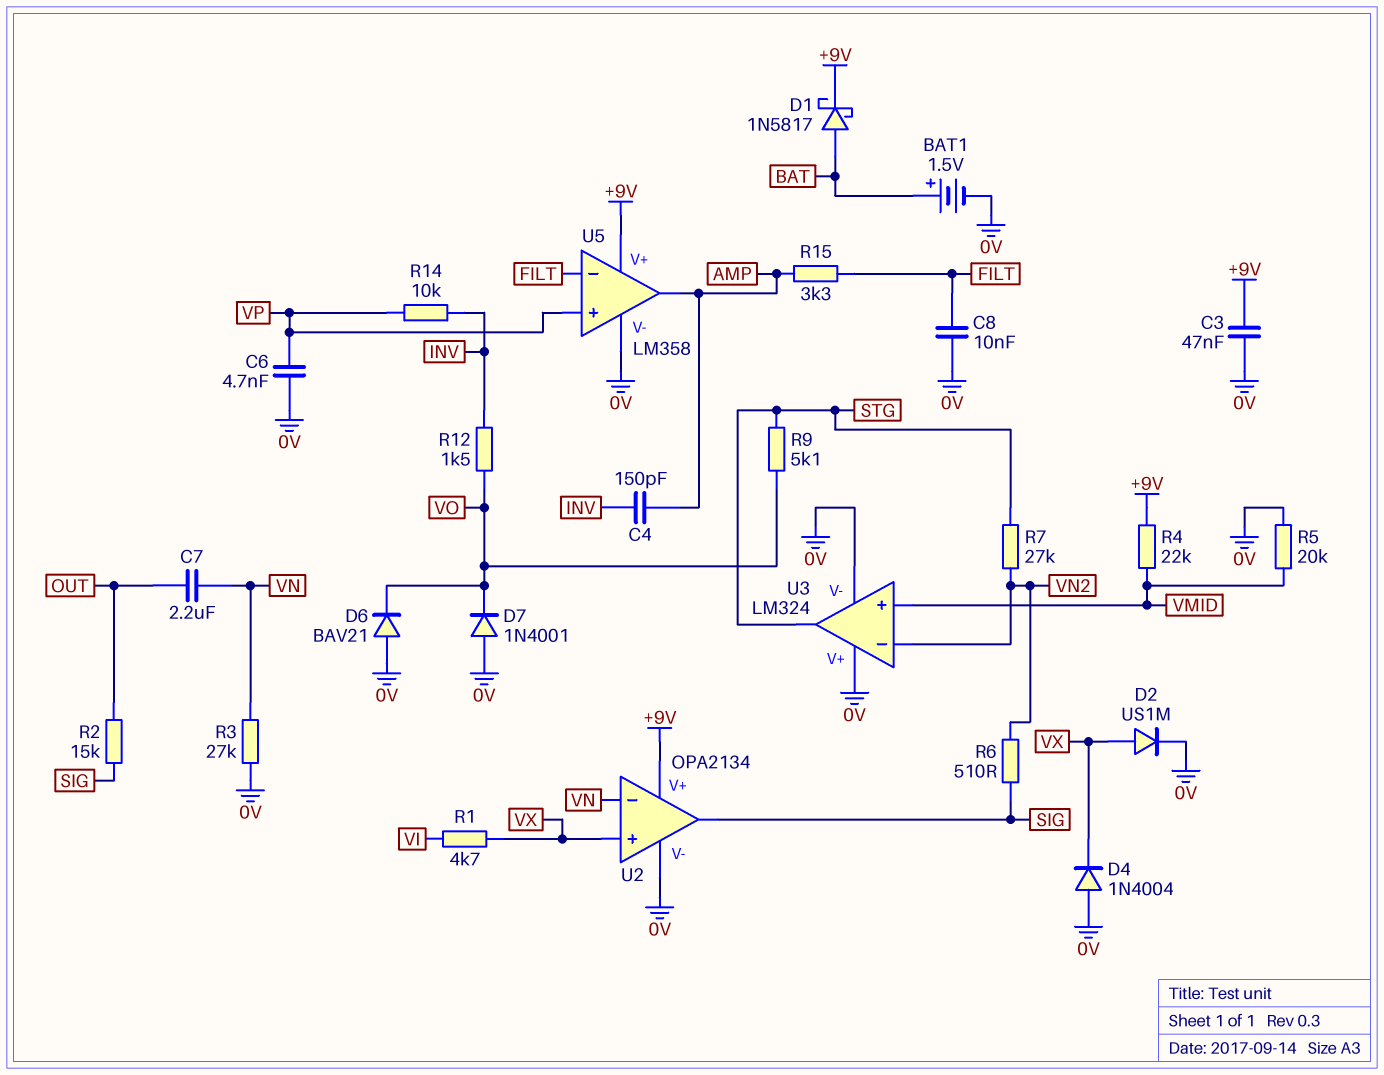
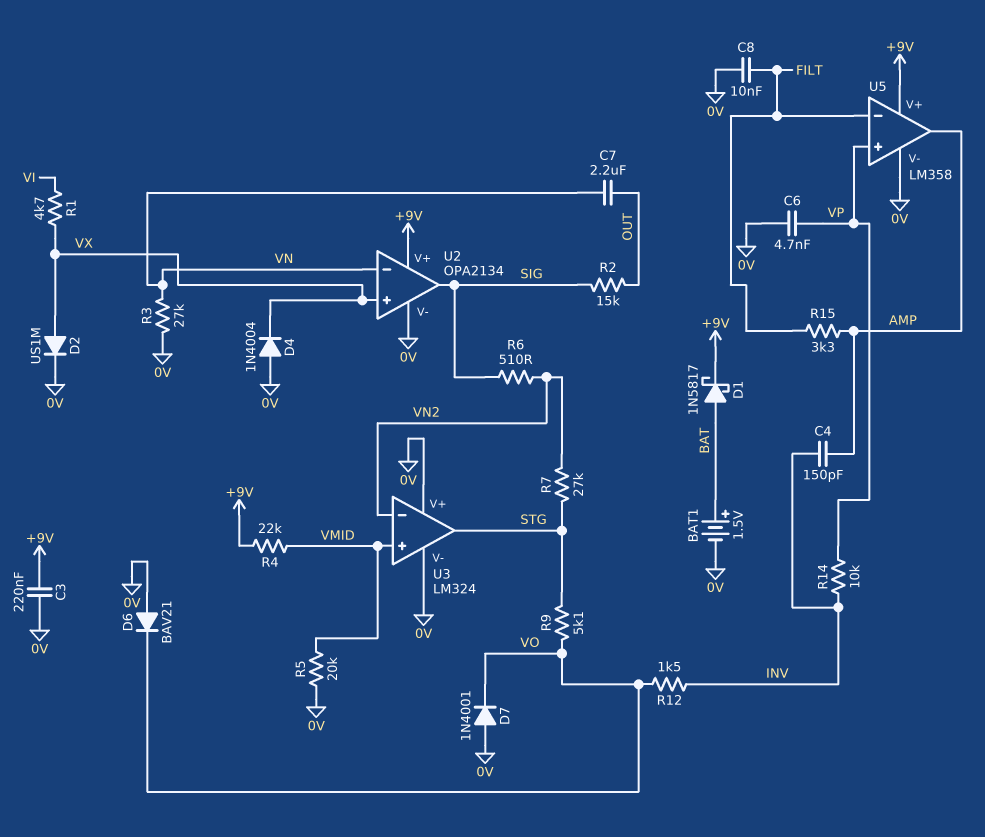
C3: 47nF (+9V, 0V) -> 220nF (+9V, 0V)

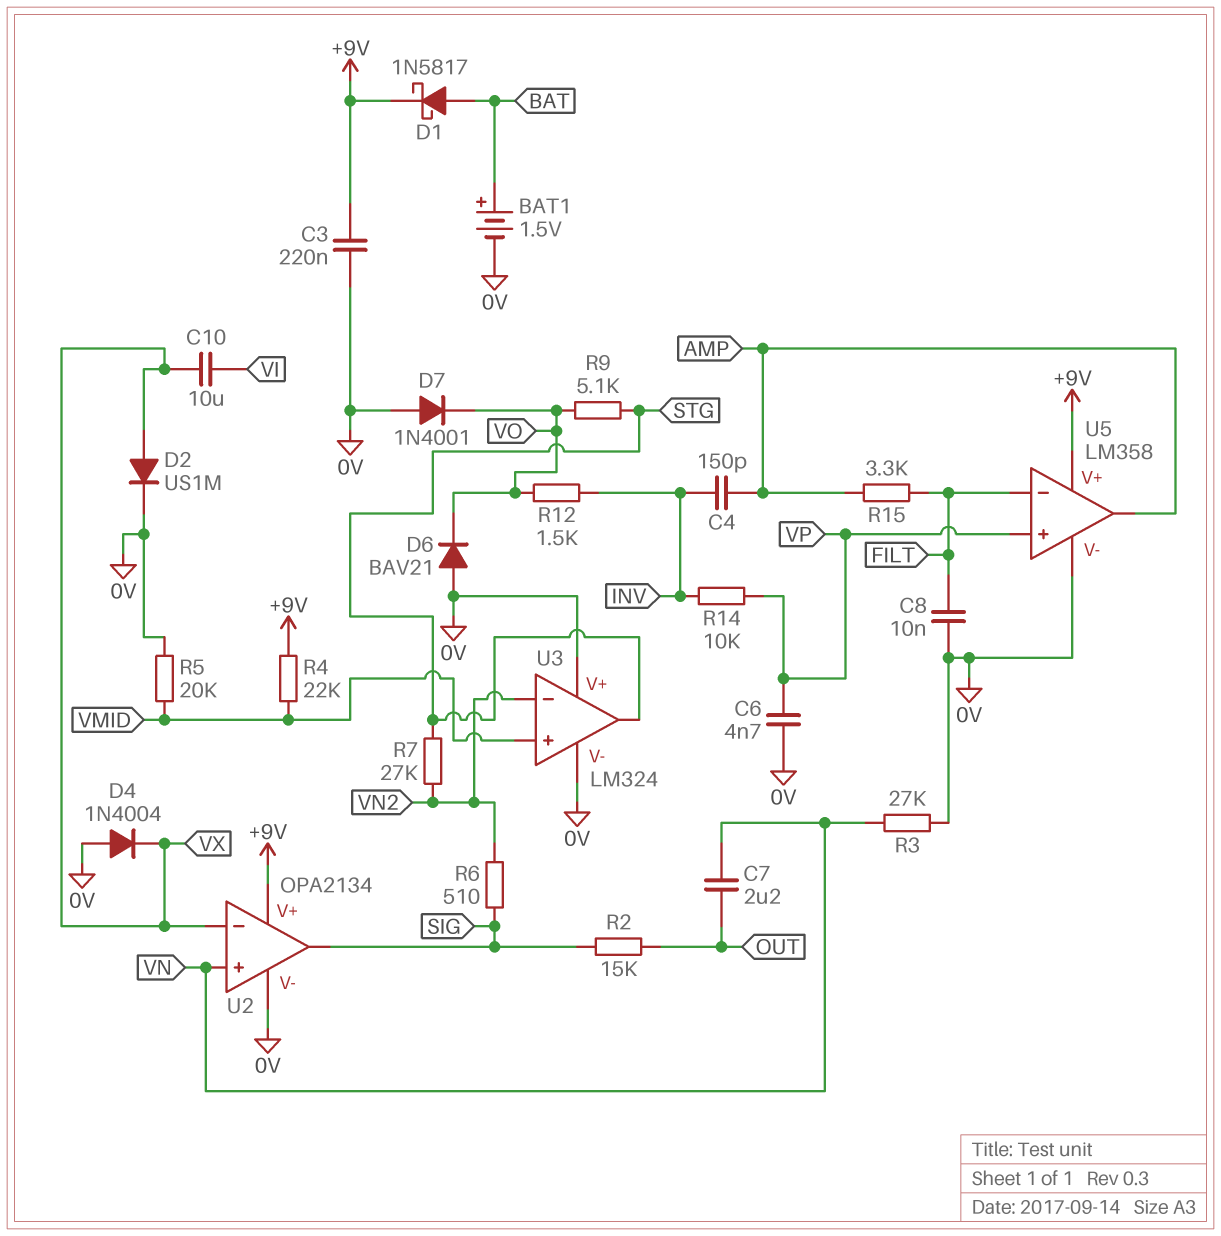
C10: none -> 10uF (VI, VX)
R1: 4.7k (VI, VX) -> none
U2 pin in+: VX -> VN
U2 pin in-: VN -> VX

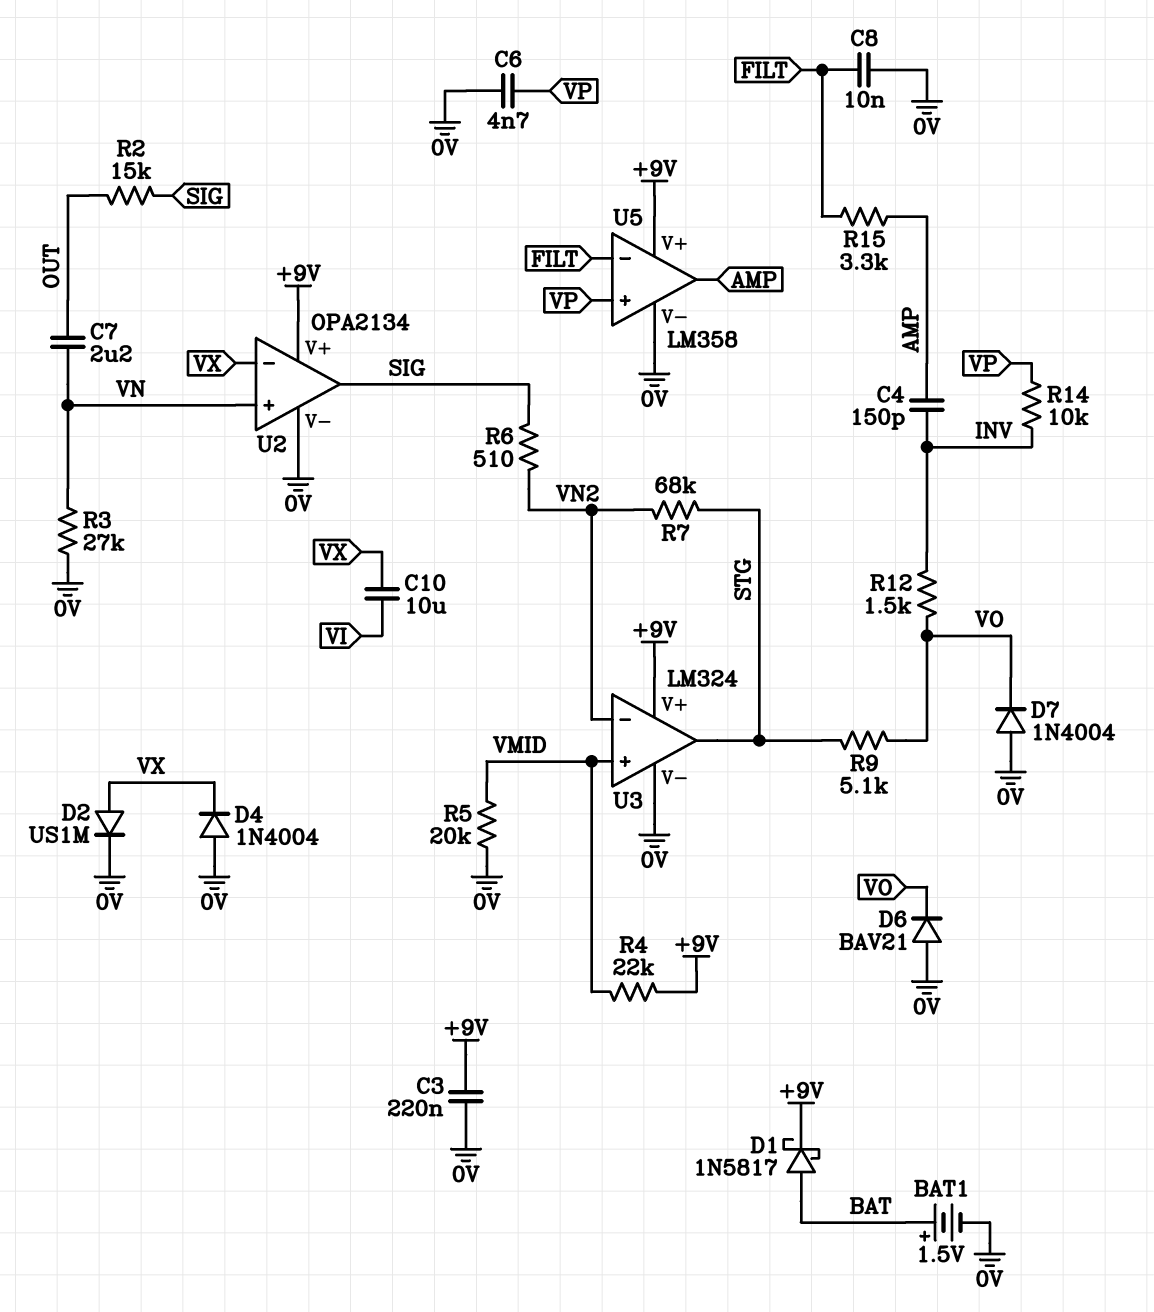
D7: diode 1N4001 (A 0V, K VO) -> diode 1N4004 (A 0V, K VO)
R7: 27k (STG, VN2) -> 68k (STG, VN2)
U3 pin V+: 0V -> +9V

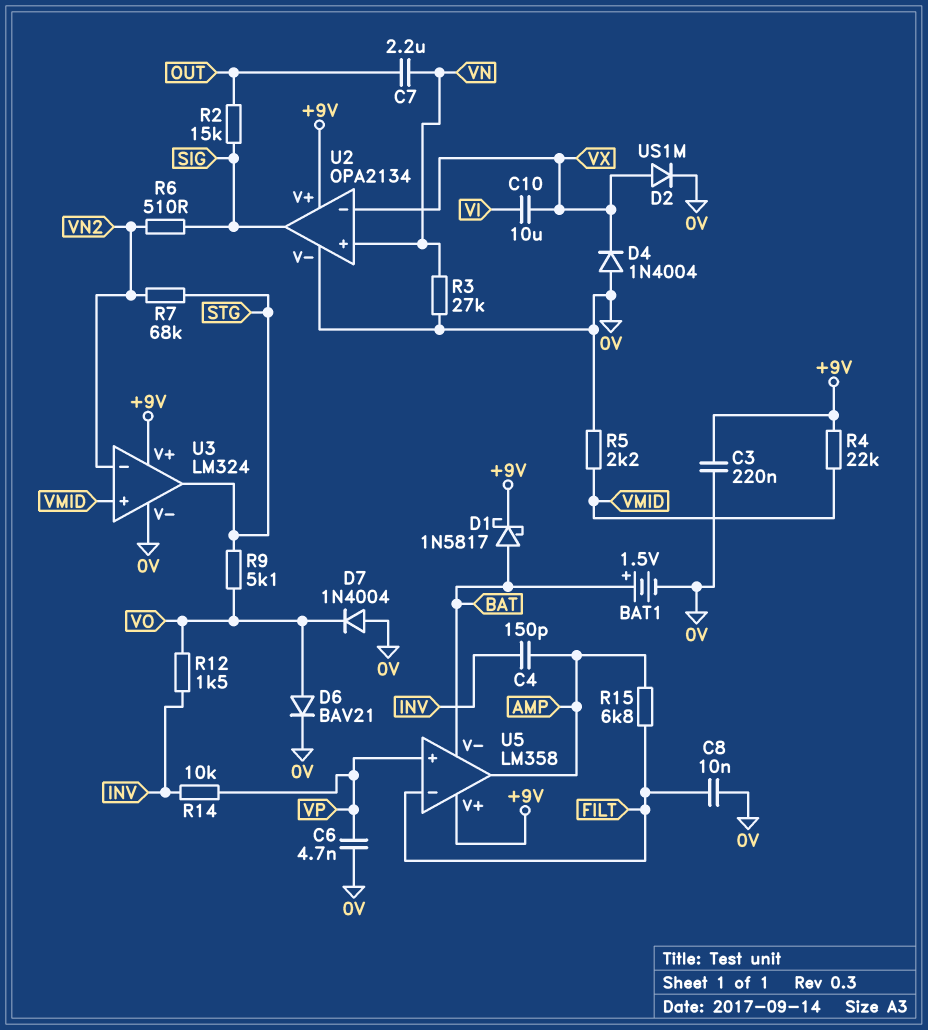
D6: diode BAV21 (A 0V, K VO) -> diode BAV21 (A VO, K 0V)
R5: 20k (0V, VMID) -> 2.2k (0V, VMID)
R15: 3.3k (AMP, FILT) -> 6.8k (AMP, FILT)
U5 pin V-: 0V -> BAT

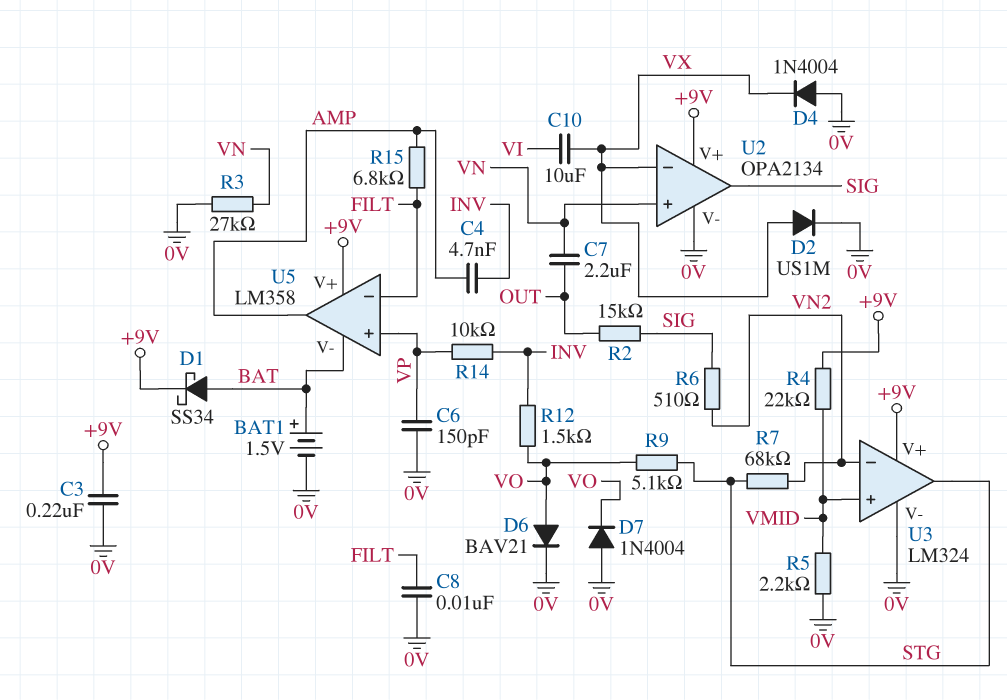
C4: 150pF (AMP, INV) -> 4.7nF (AMP, INV)
C6: 4.7nF (0V, VP) -> 150pF (0V, VP)
D1: schottky 1N5817 (A BAT, K +9V) -> schottky SS34 (A BAT, K +9V)

